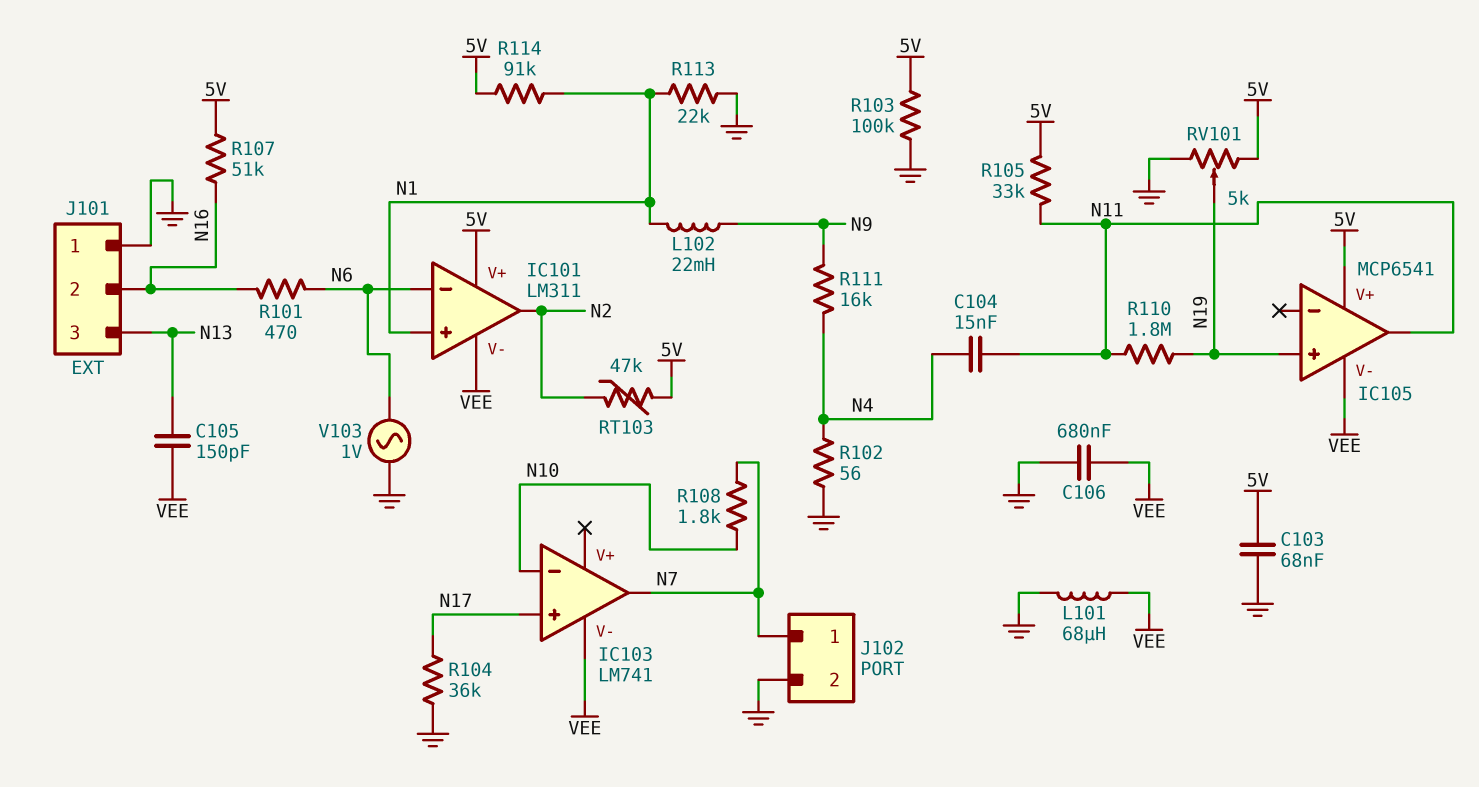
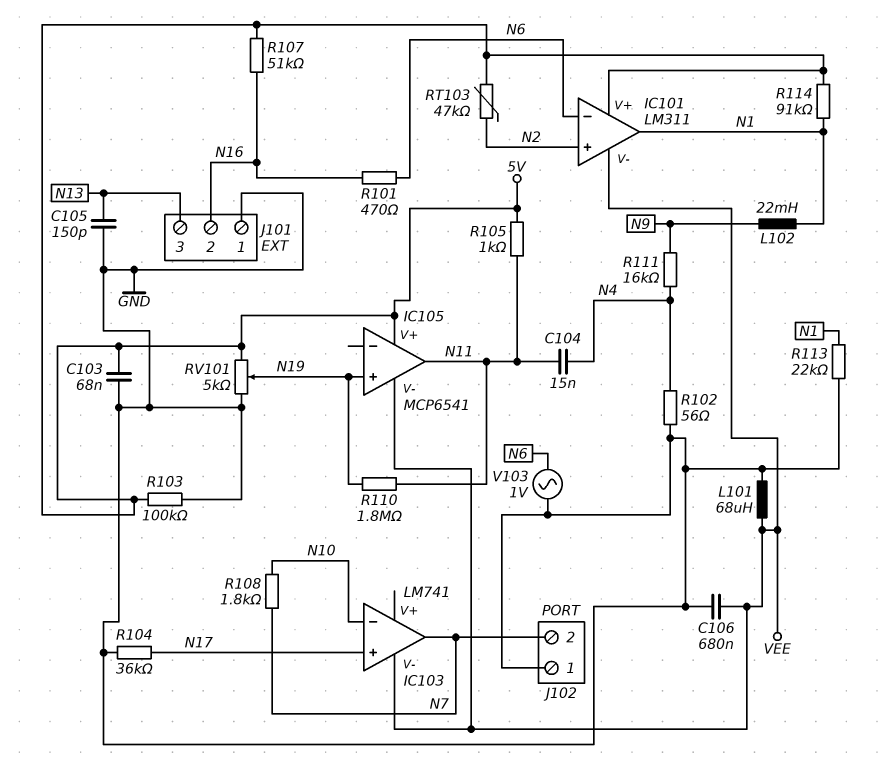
C105: 150pF (N13, VEE) -> 150pF (GND, N13)
IC101 pin in+: N1 -> N2
IC101 pin out: N2 -> N1
J102 pin 1: N7 -> GND
J102 pin 2: GND -> N7
R105: 33k (5V, N11) -> 1k (5V, N11)

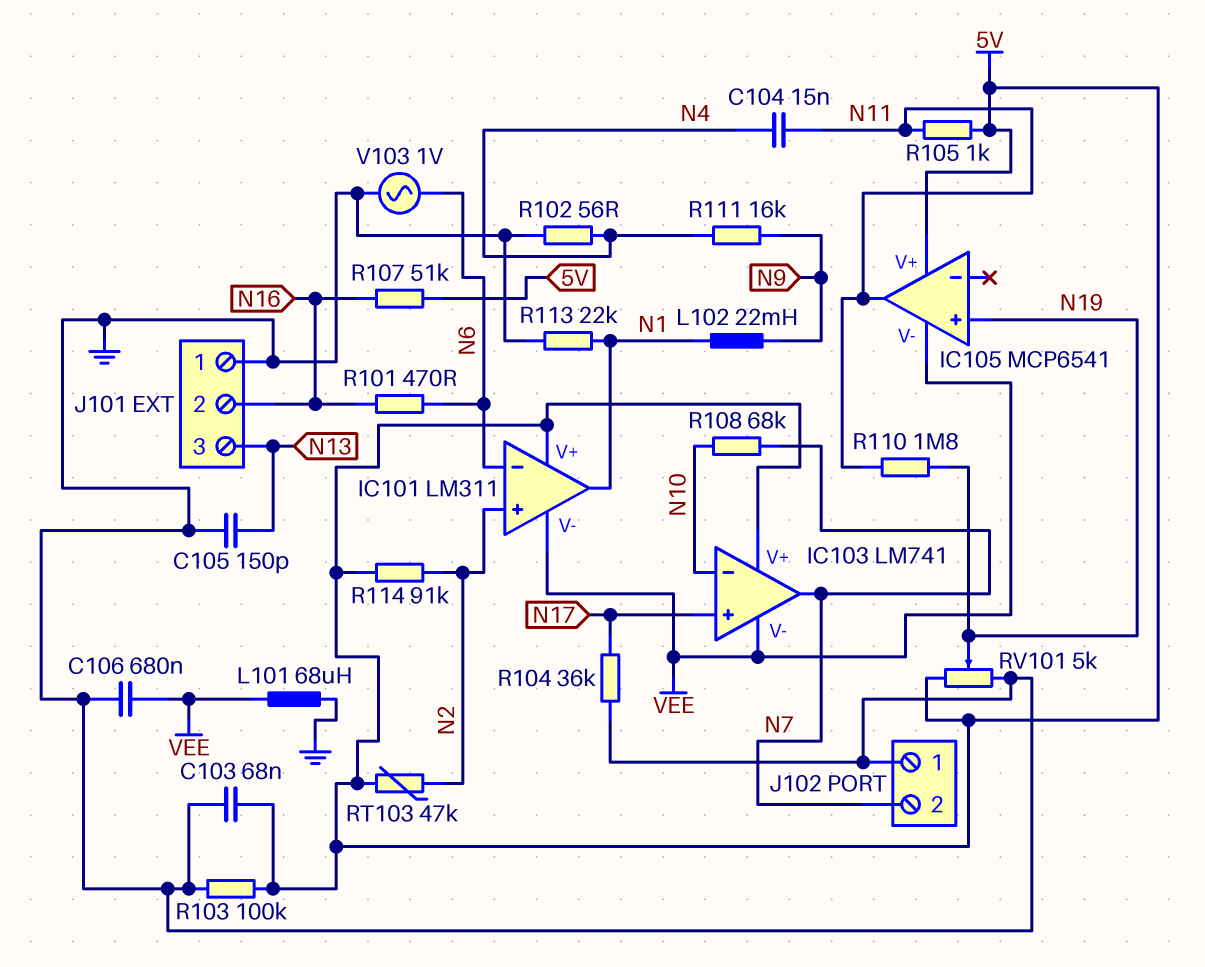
IC103 pin V+: none -> 5V
R108: 1.8k (N7, N10) -> 68k (N7, N10)
R114: 91k (5V, N1) -> 91k (5V, N2)

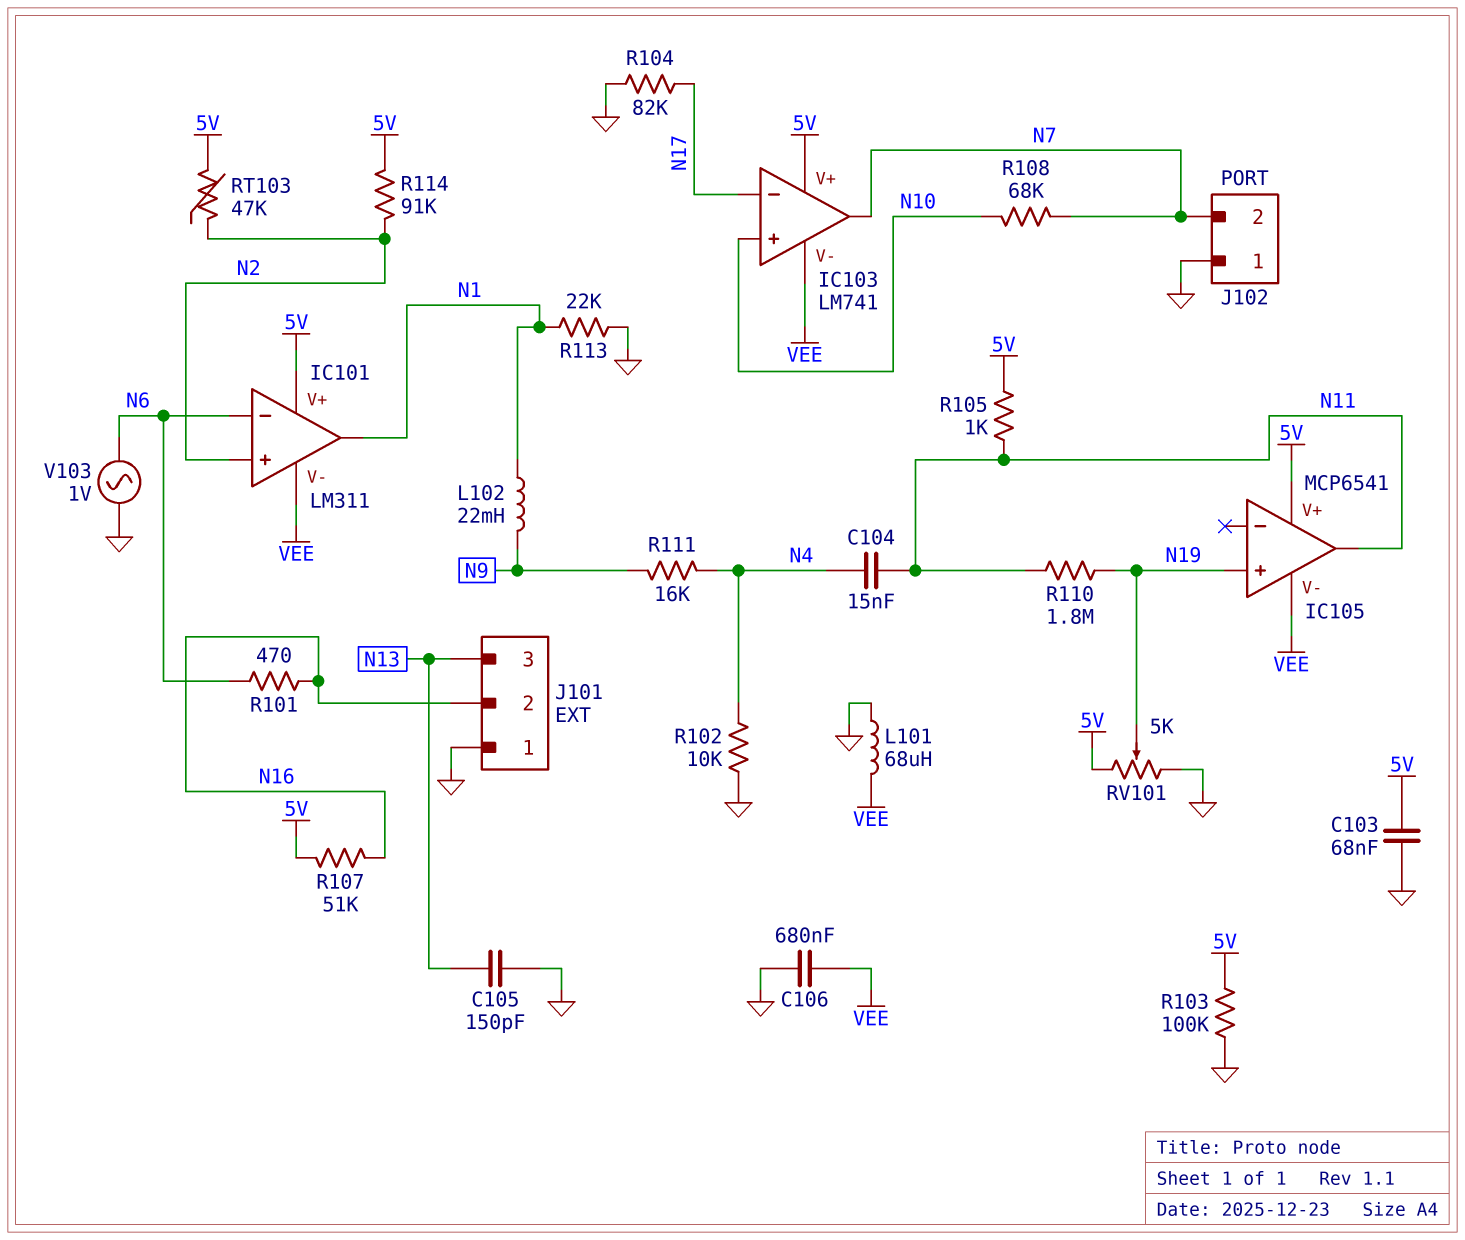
IC103 pin in+: N17 -> N10
IC103 pin in-: N10 -> N17
R102: 56 (GND, N4) -> 10k (GND, N4)
R104: 36k (GND, N17) -> 82k (GND, N17)

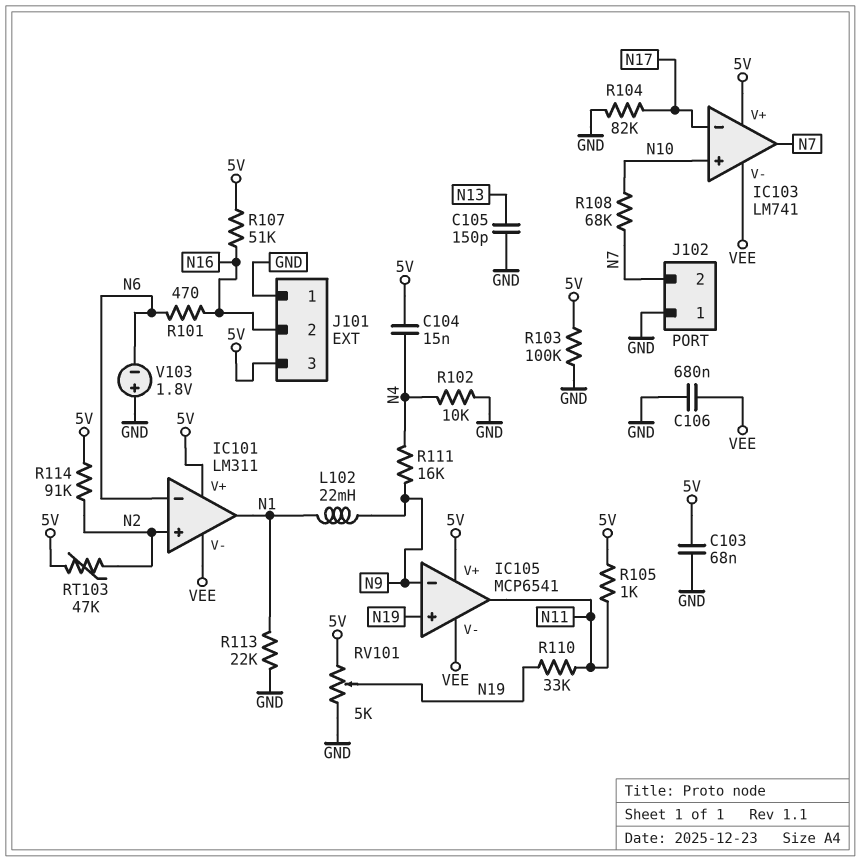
C104: 15nF (N4, N11) -> 15nF (5V, N4)
IC105 pin in-: none -> N9
J101 pin 3: N13 -> 5V
L101: 68uH (GND, VEE) -> none
R110: 1.8M (N11, N19) -> 33k (N11, N19)
V103: AC 1V (GND, N6) -> 1.8V (plus GND, minus N6)

